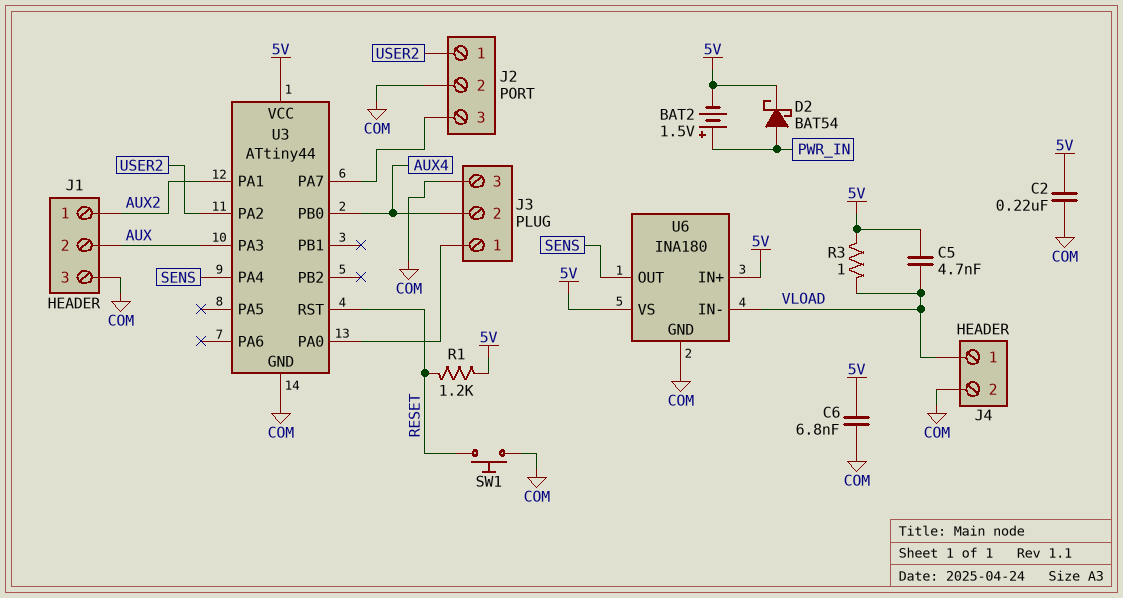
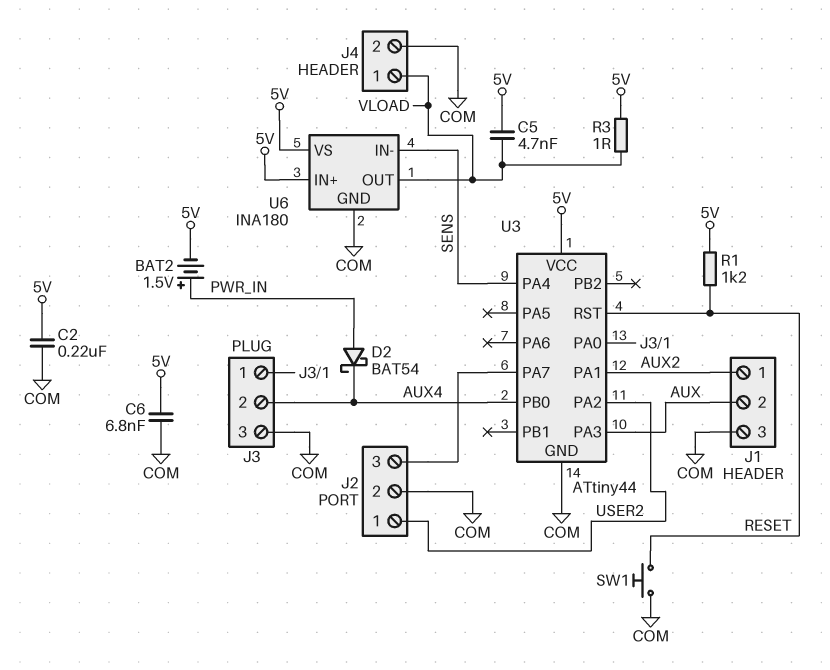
D2: schottky BAT54 (A PWR_IN, K 5V) -> schottky BAT54 (A PWR_IN, K AUX4)
U6 pin IN-: VLOAD -> SENS
U6 pin OUT: SENS -> VLOAD

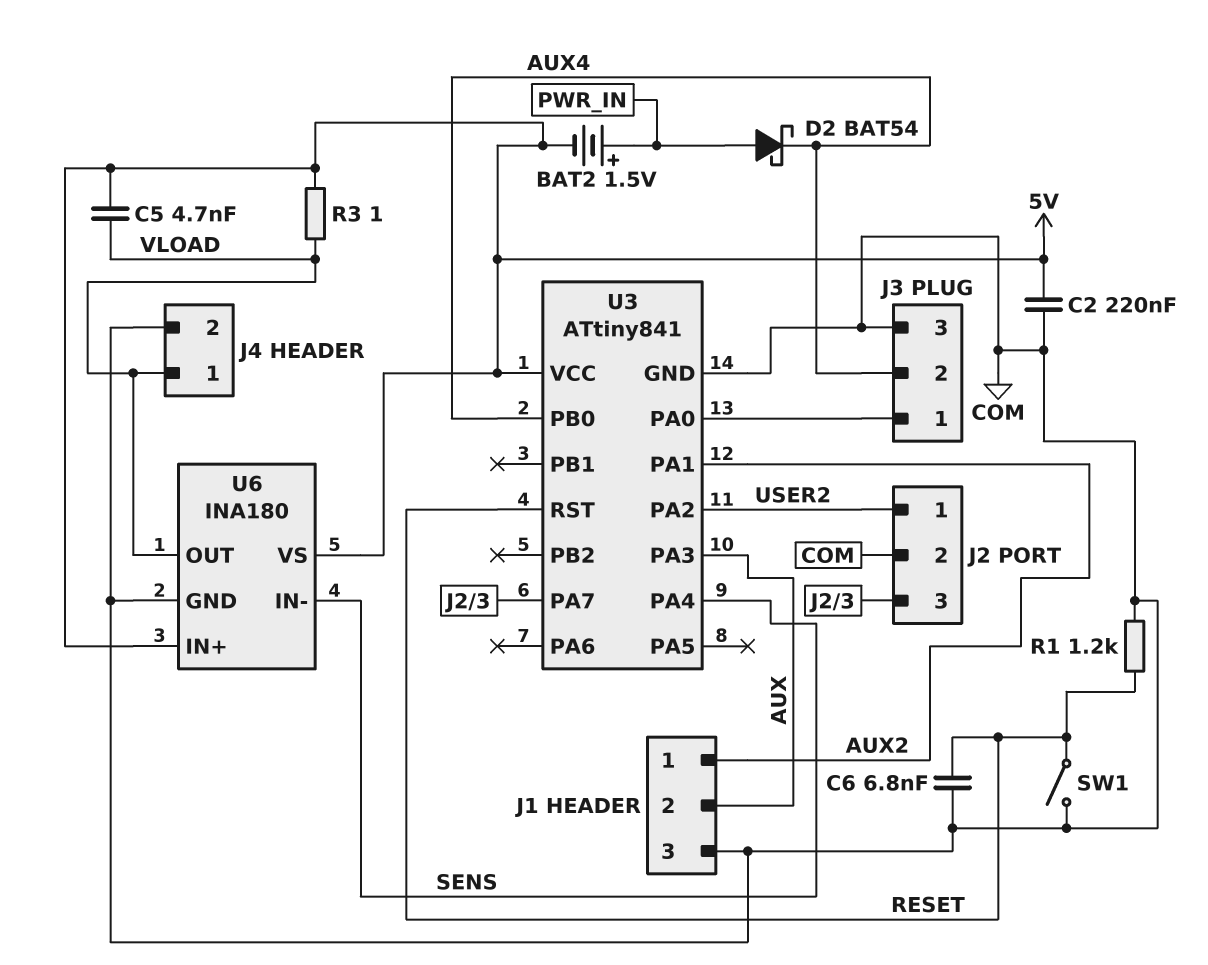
C6: 6.8nF (5V, COM) -> 6.8nF (COM, RESET)
R1: 1.2k (5V, RESET) -> 1.2k (COM, RESET)
SW1: button (COM, RESET) -> switch (COM, RESET)
U3: ATtiny44 -> ATtiny841

